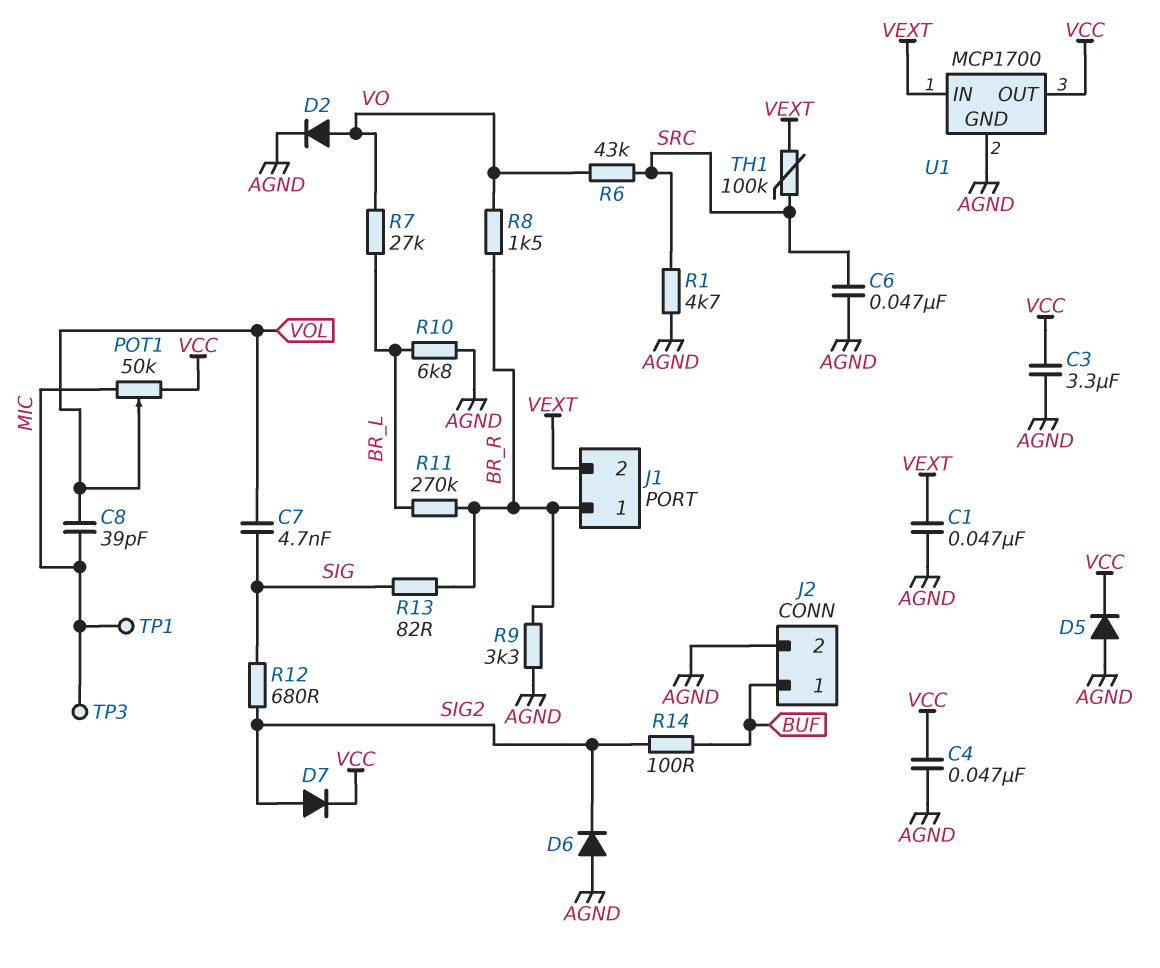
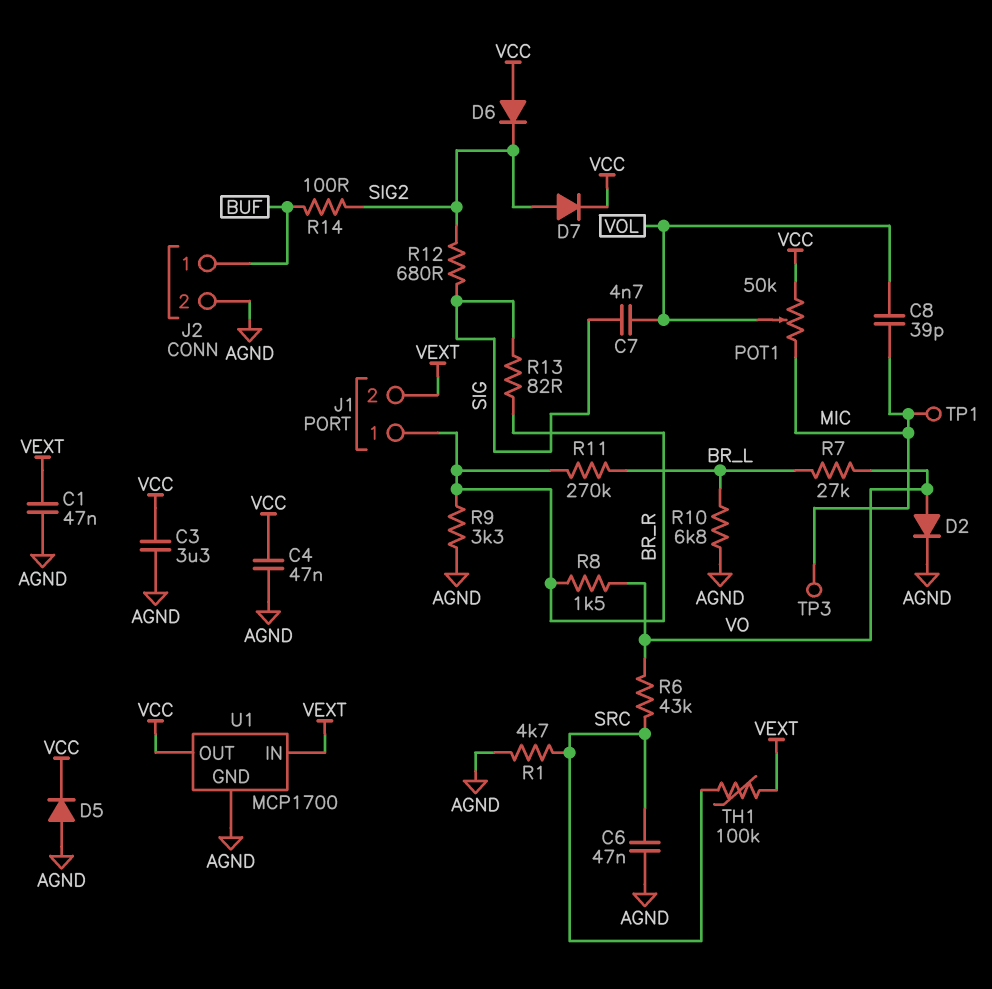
D6: diode (A AGND, K SIG2) -> diode (A VCC, K SIG2)

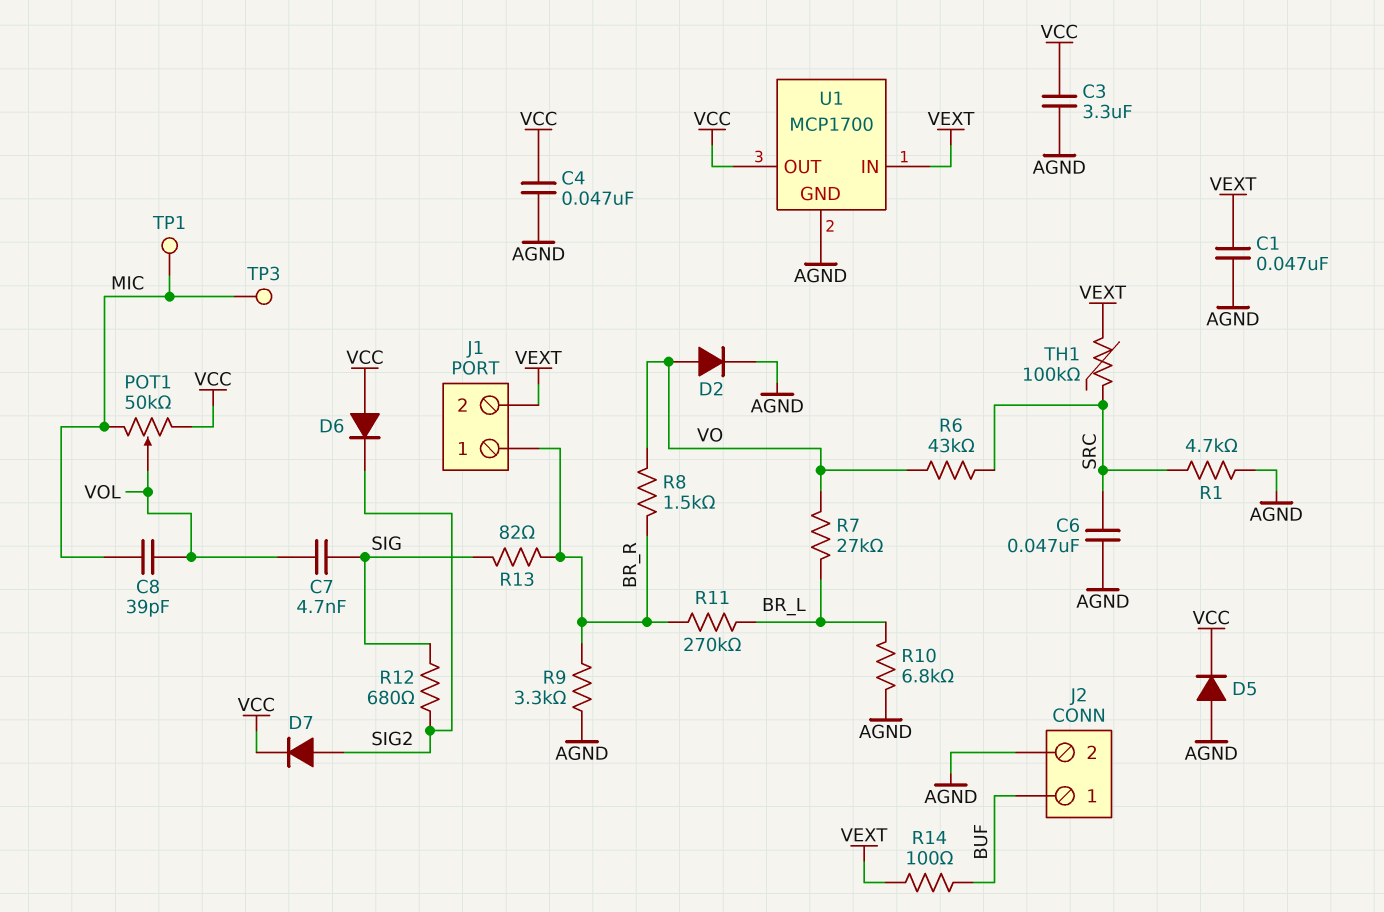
R14: 100 (BUF, SIG2) -> 100 (BUF, VEXT)

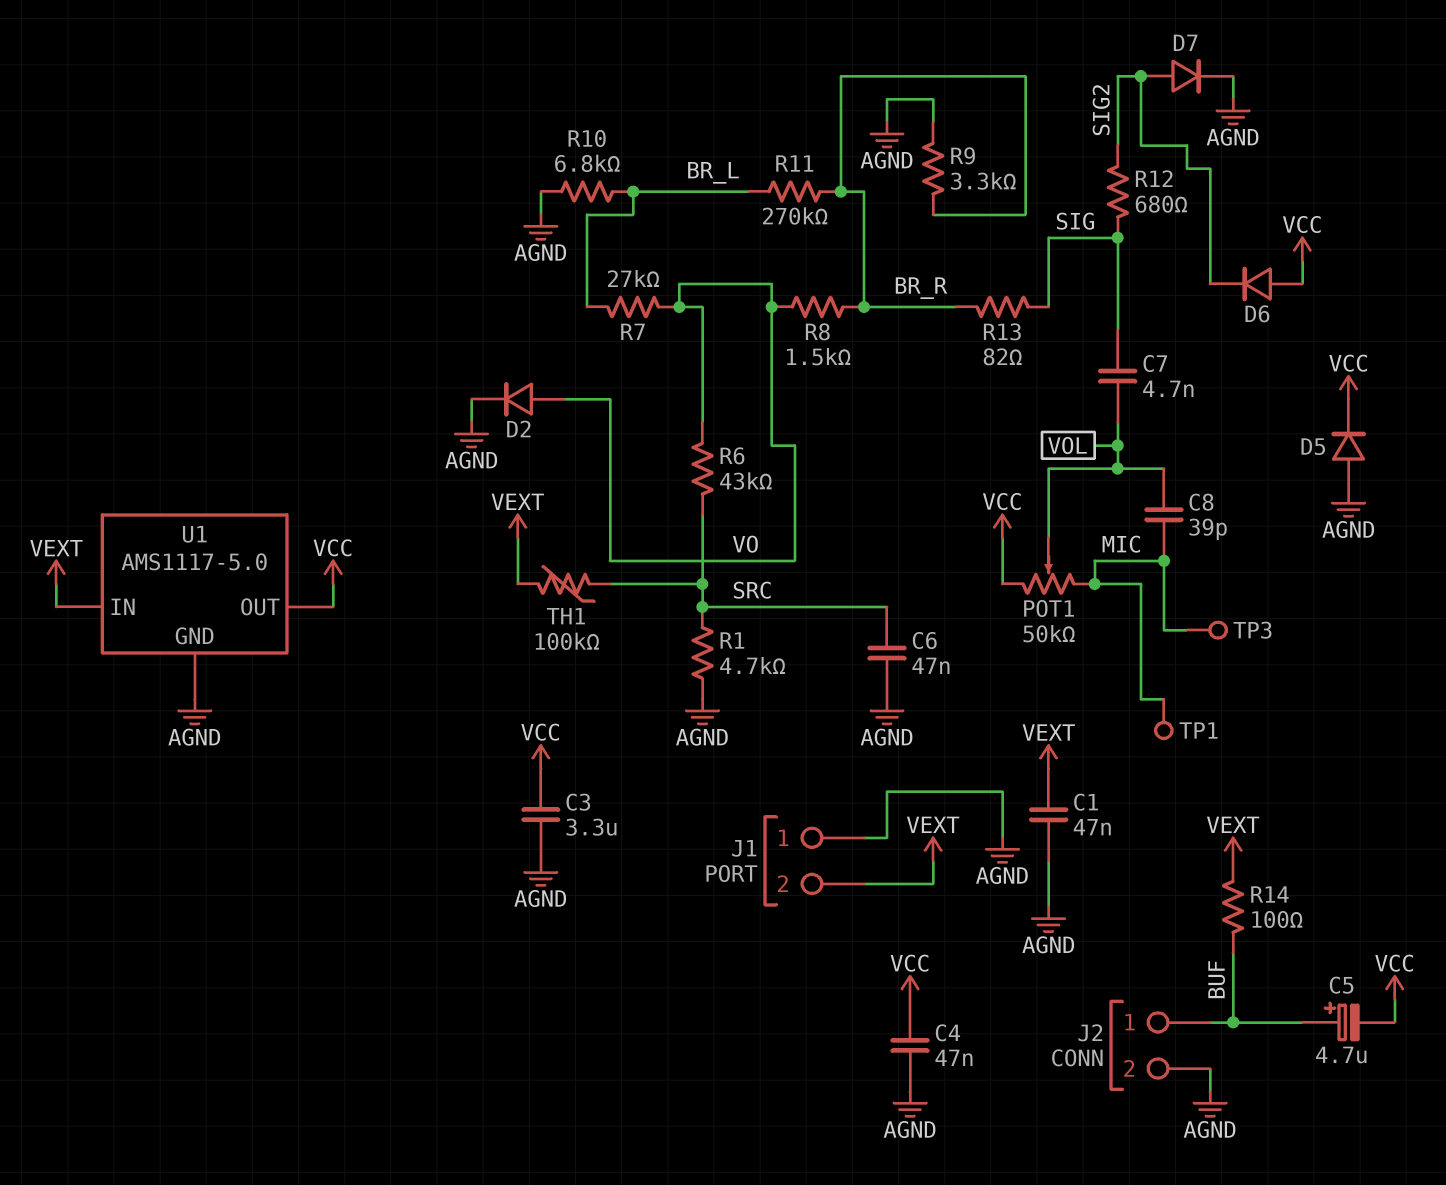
C5: none -> 4.7uF (plus BUF, minus VCC)
D7: diode (A SIG2, K VCC) -> diode (A SIG2, K AGND)
J1 pin 1: BR_R -> AGND
U1: MCP1700 -> AMS1117-5.0

